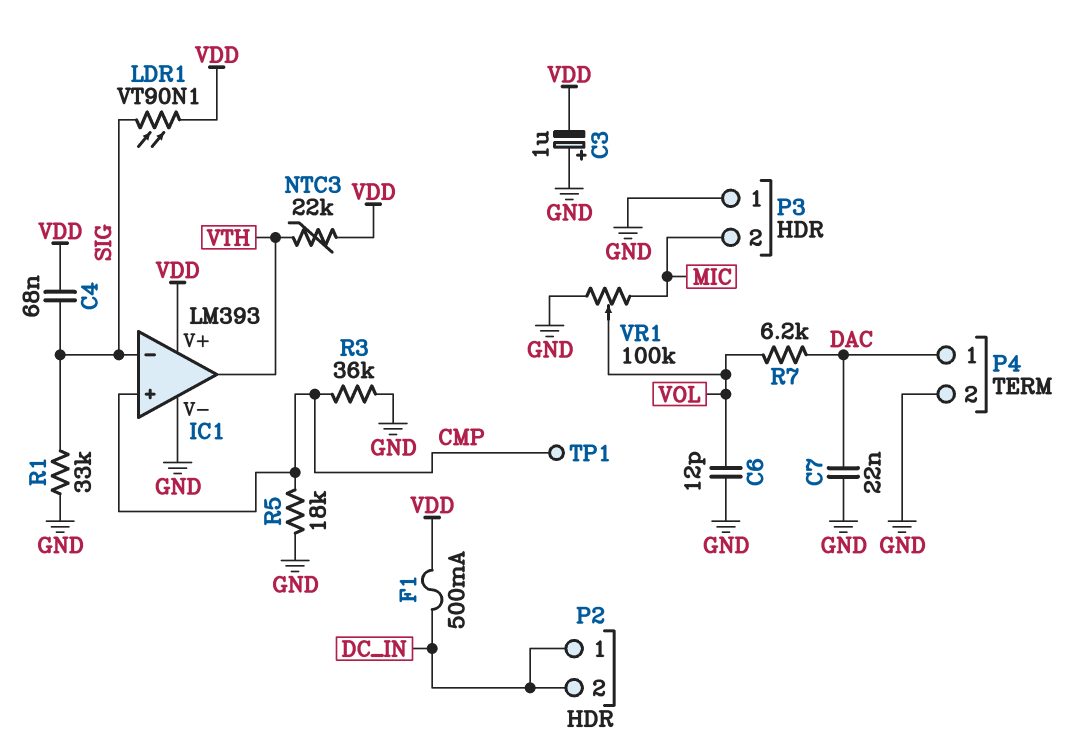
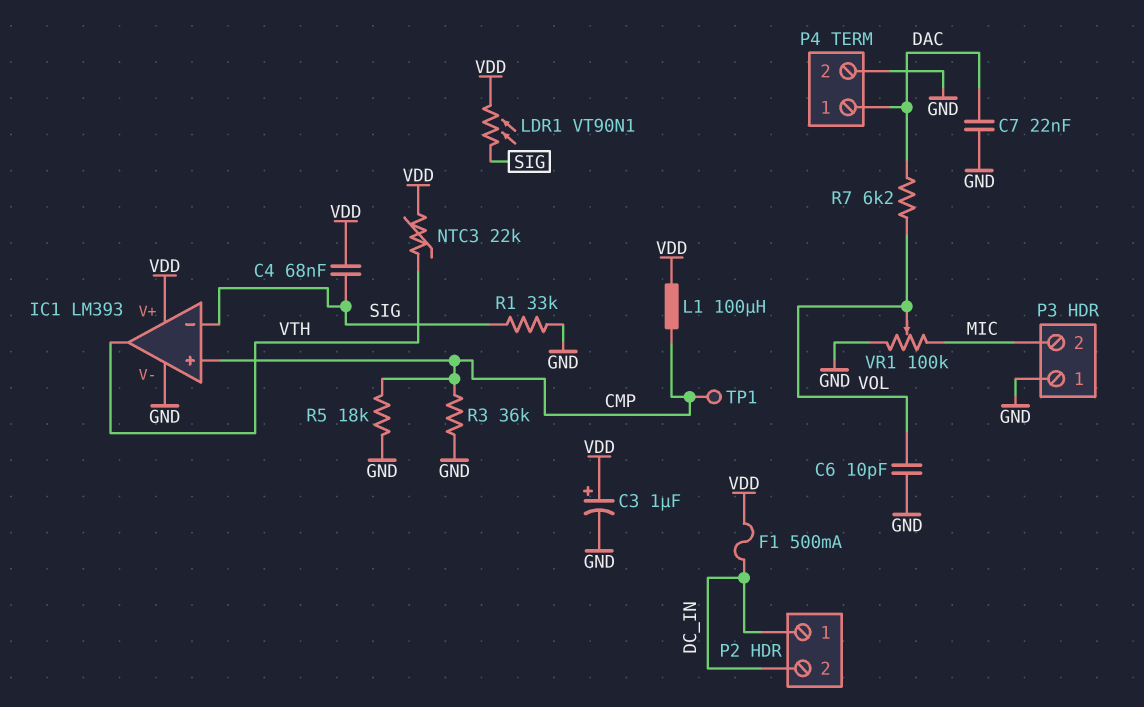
C3: 1uF (plus GND, minus VDD) -> 1uF (plus VDD, minus GND)
C6: 12pF (GND, VOL) -> 10pF (GND, VOL)
L1: none -> 100uH (CMP, VDD)

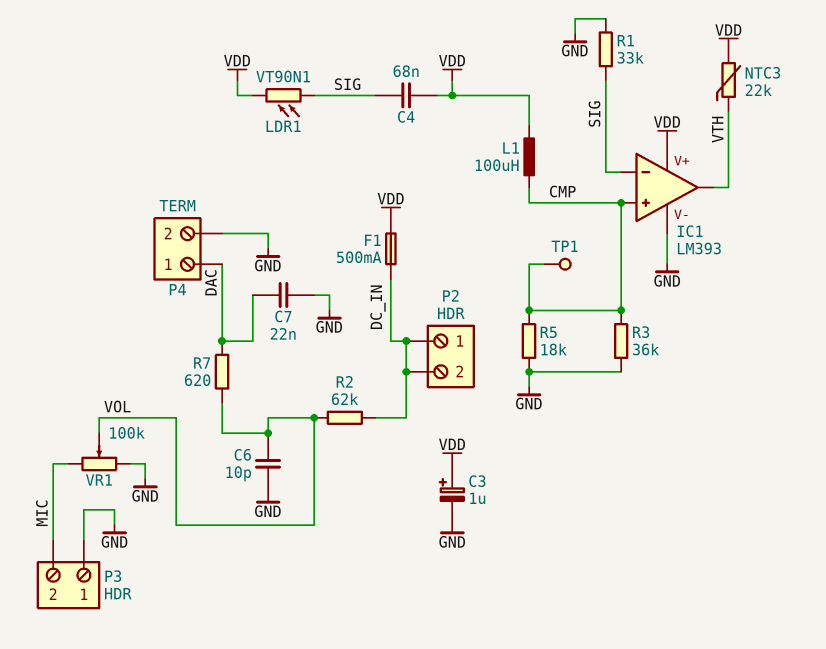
R2: none -> 62k (DC_IN, VOL)
R7: 6.2k (DAC, VOL) -> 620 (DAC, VOL)

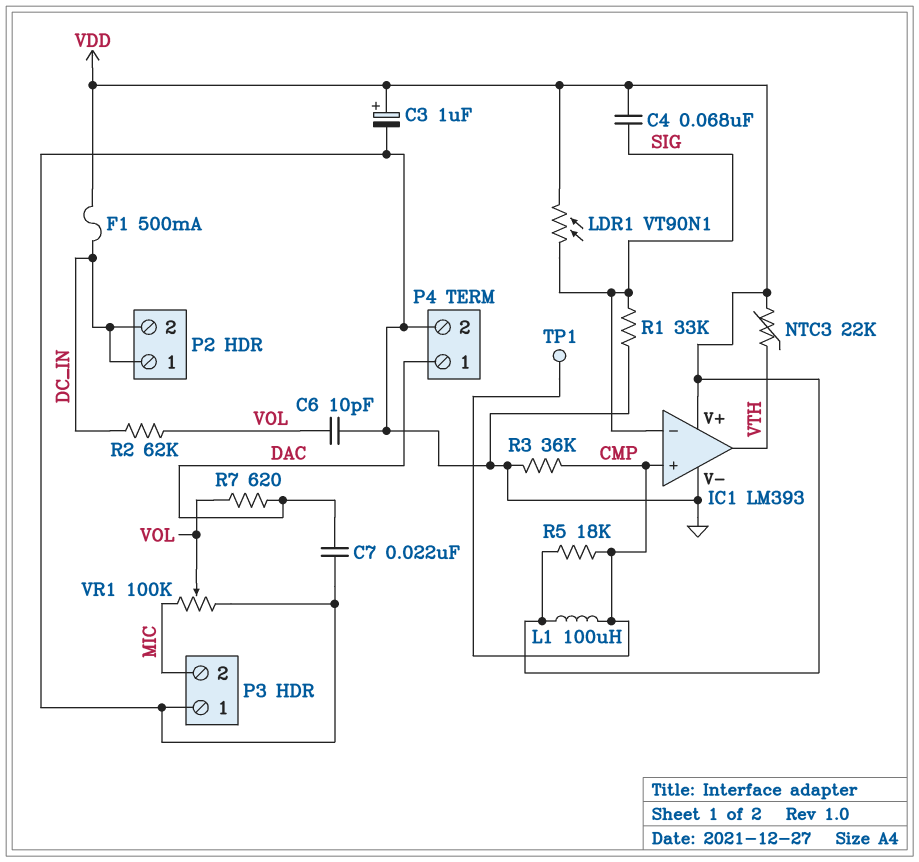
R5: 18k (CMP, GND) -> 18k (CMP, VDD)

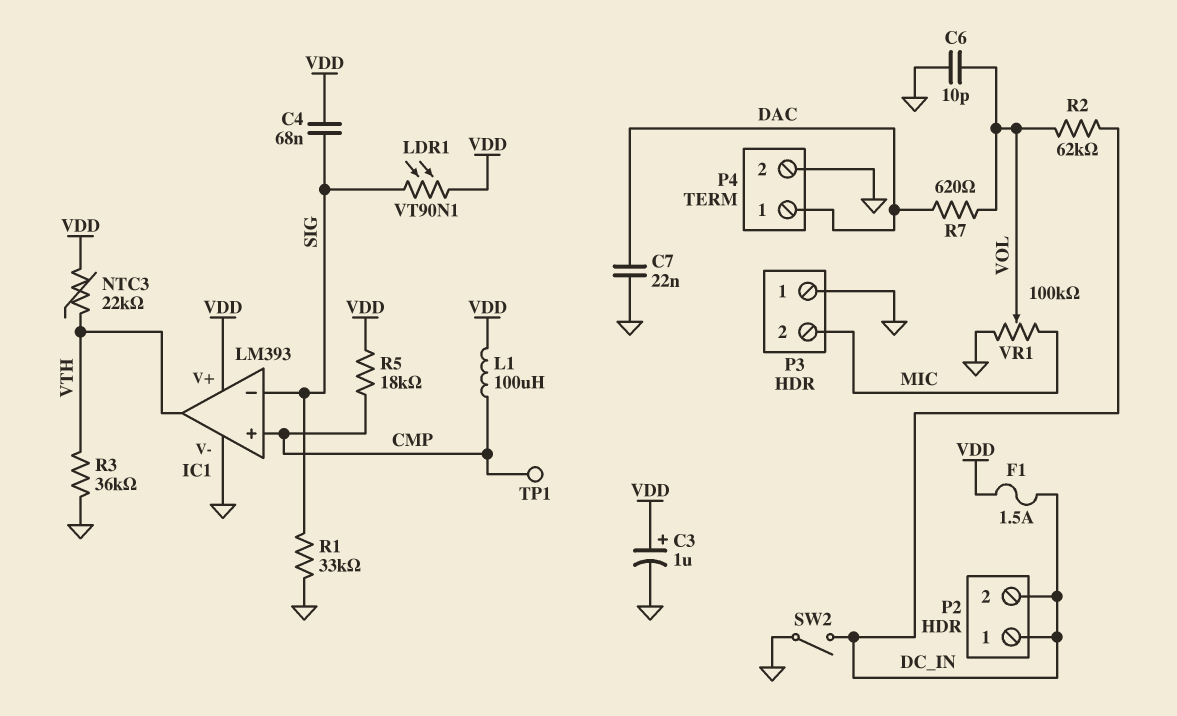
F1: 500mA (DC_IN, VDD) -> 1.5A (DC_IN, VDD)
R3: 36k (CMP, GND) -> 36k (GND, VTH)
SW2: none -> switch (DC_IN, GND)

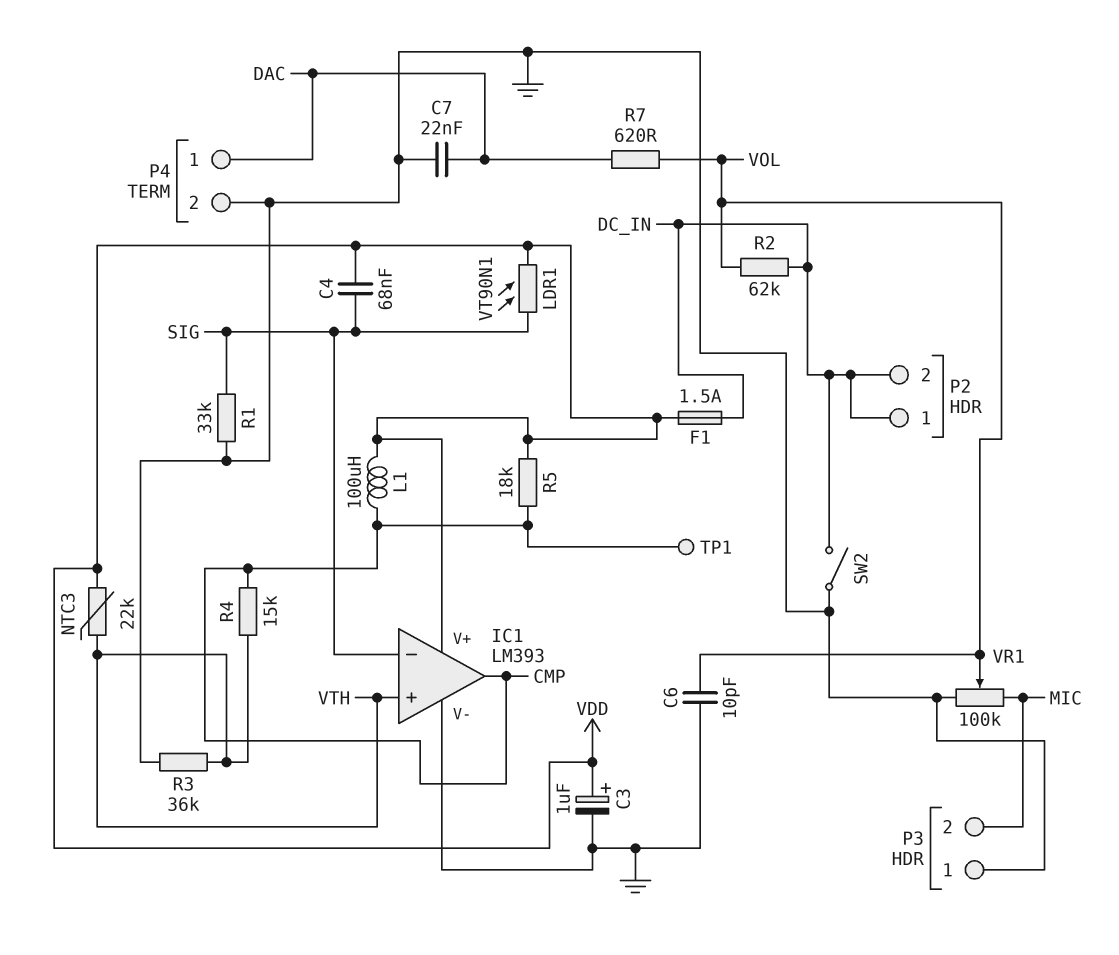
IC1 pin in+: CMP -> VTH
IC1 pin out: VTH -> CMP
R4: none -> 15k (CMP, VTH)

